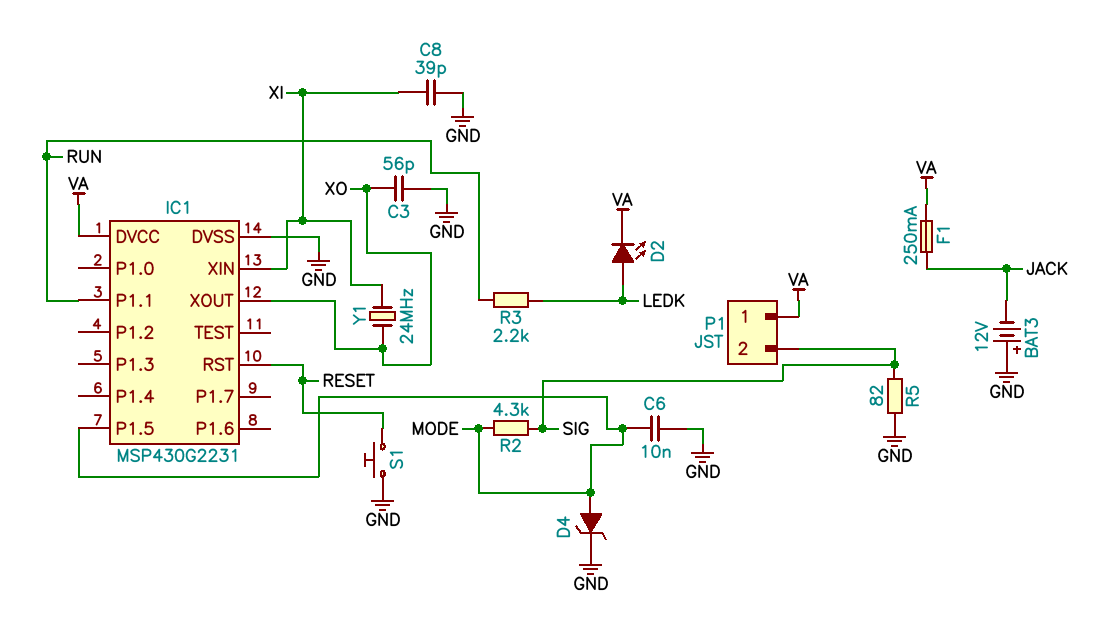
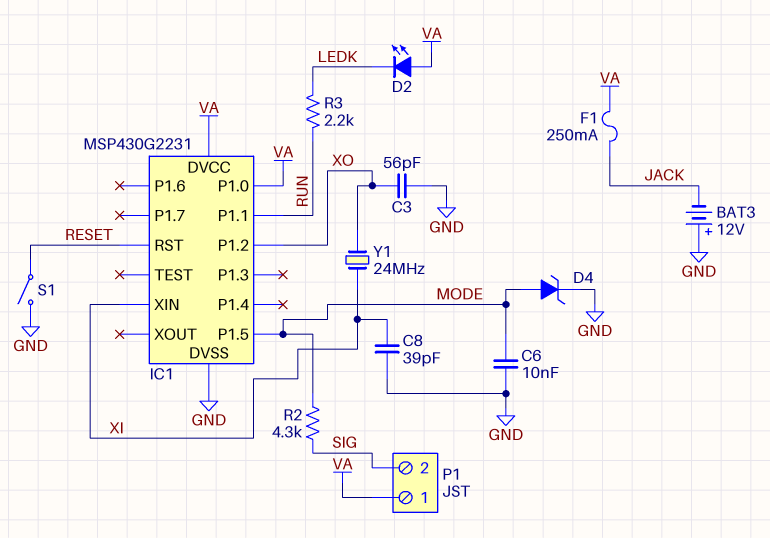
D2: LED (A LEDK, K VA) -> LED (A VA, K LEDK)
IC1 pin P1.0: none -> VA
IC1 pin P1.2: none -> XO
IC1 pin XOUT: XO -> none
R5: 82 (GND, SIG) -> none
S1: button (GND, RESET) -> switch (GND, RESET)

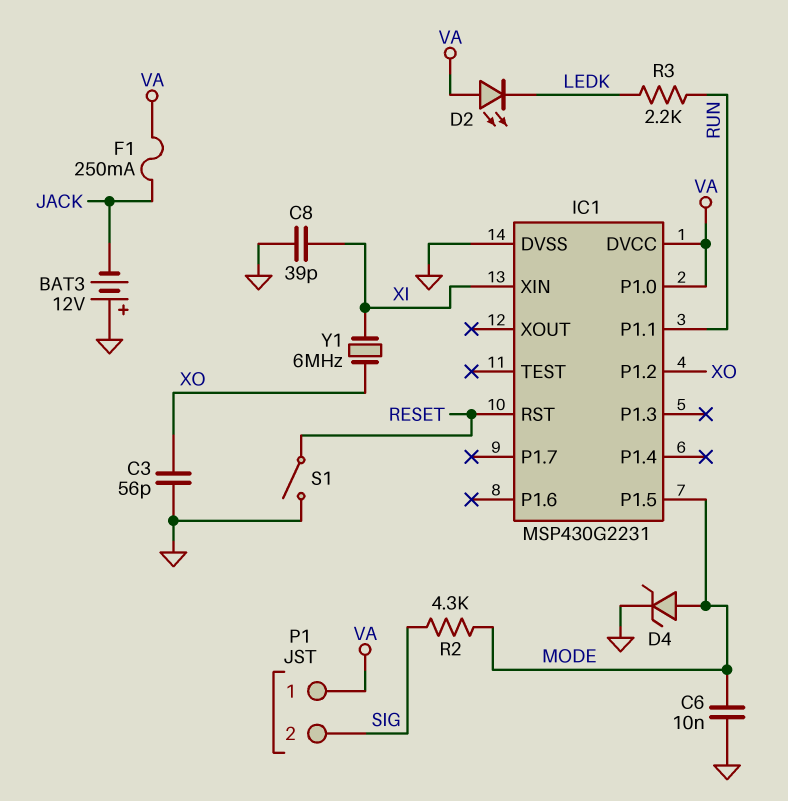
Y1: 24MHz (XI, XO) -> 6MHz (XI, XO)

